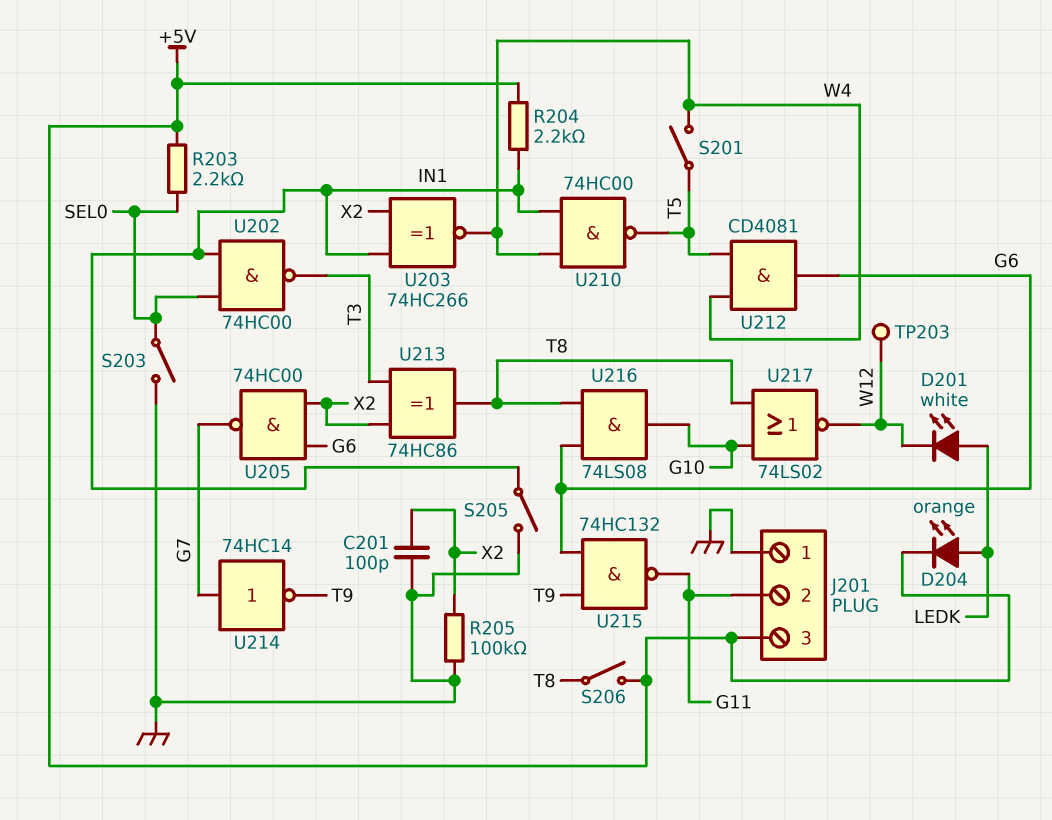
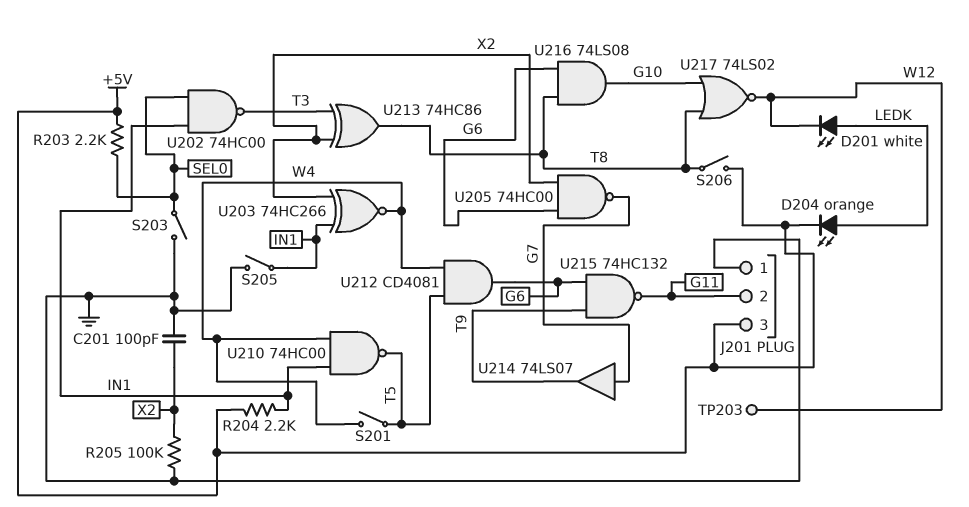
U214: NOT 74HC14 (in G7, out T9) -> buffer 74LS07 (in G7, out T9)

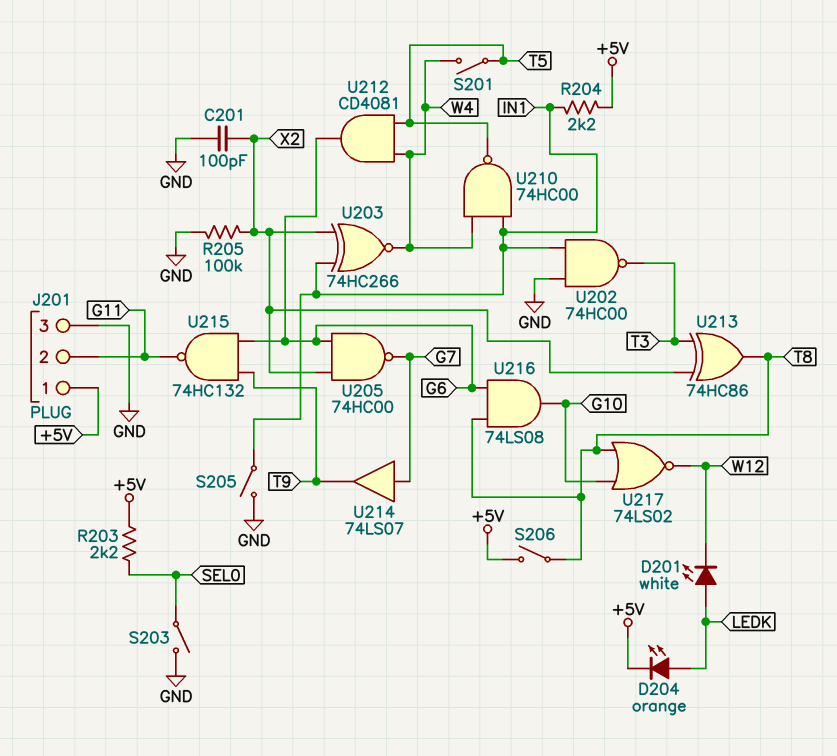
J201 pin 1: GND -> +5V
J201 pin 3: +5V -> GND
TP203: test point (W12) -> none
U202: NAND 74HC00 (in IN1, in SEL0, out T3) -> NAND 74HC00 (in GND, in IN1, out T3)

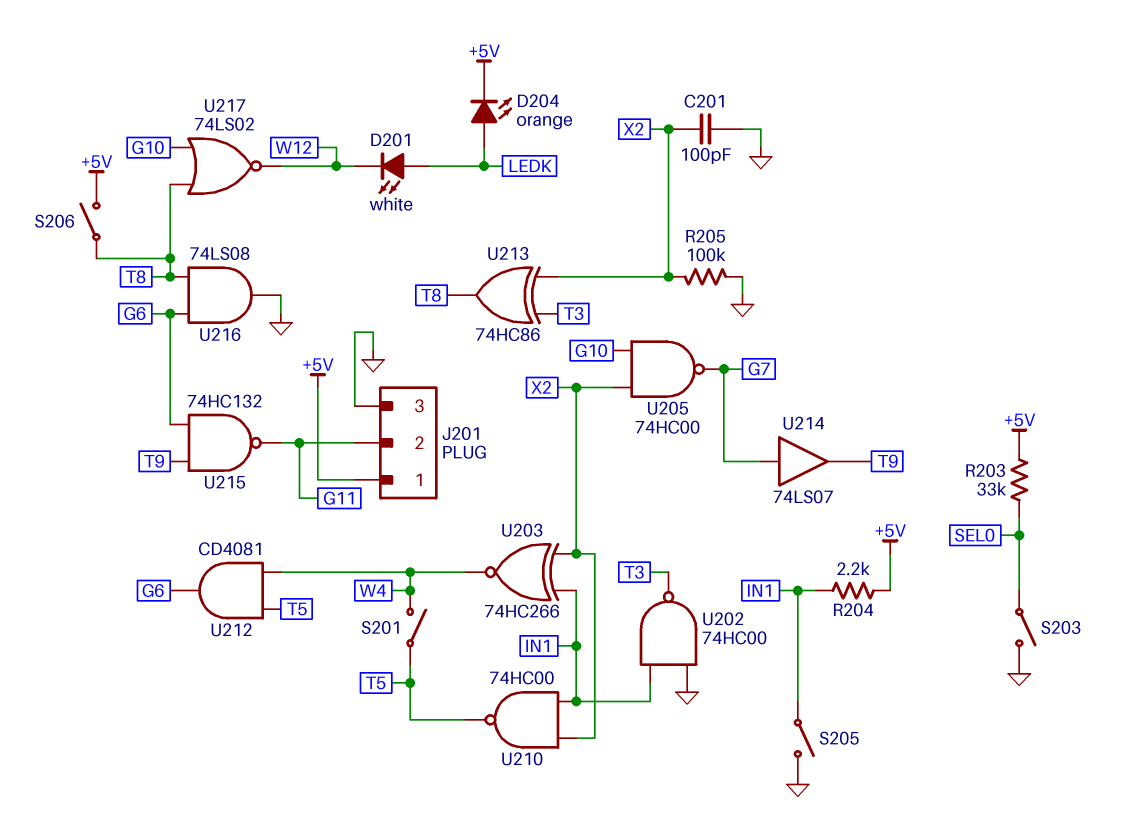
R203: 2.2k (+5V, SEL0) -> 33k (+5V, SEL0)
U205: NAND 74HC00 (in G6, in X2, out G7) -> NAND 74HC00 (in G10, in X2, out G7)
U210: NAND 74HC00 (in IN1, in W4, out T5) -> NAND 74HC00 (in IN1, in X2, out T5)
U216: AND 74LS08 (in G6, in T8, out G10) -> AND 74LS08 (in G6, in T8, out GND)

